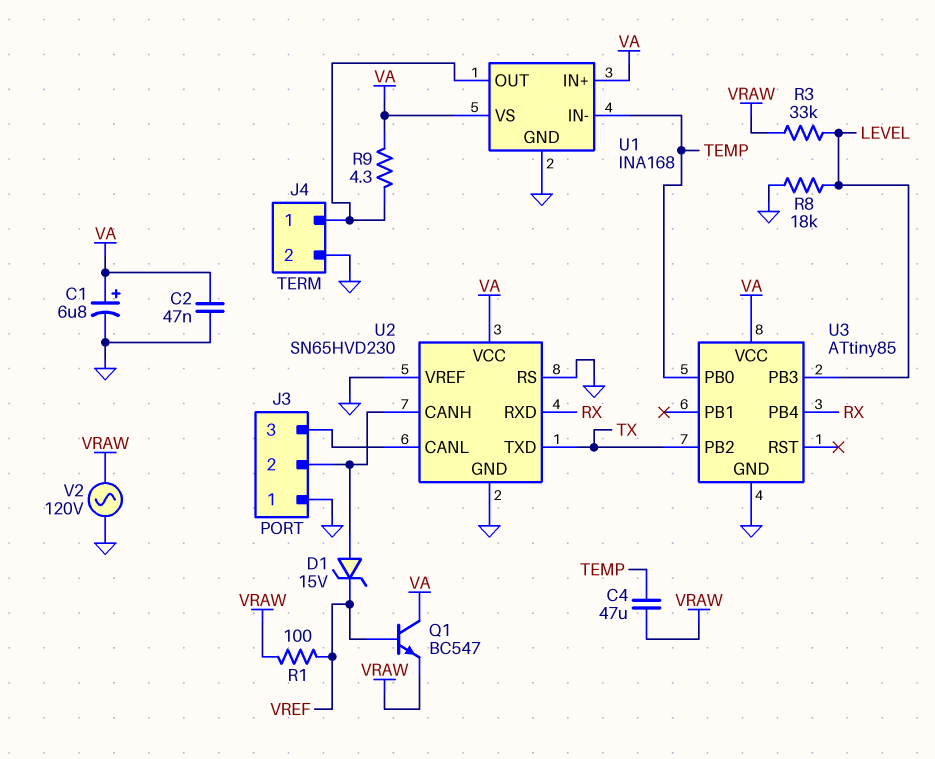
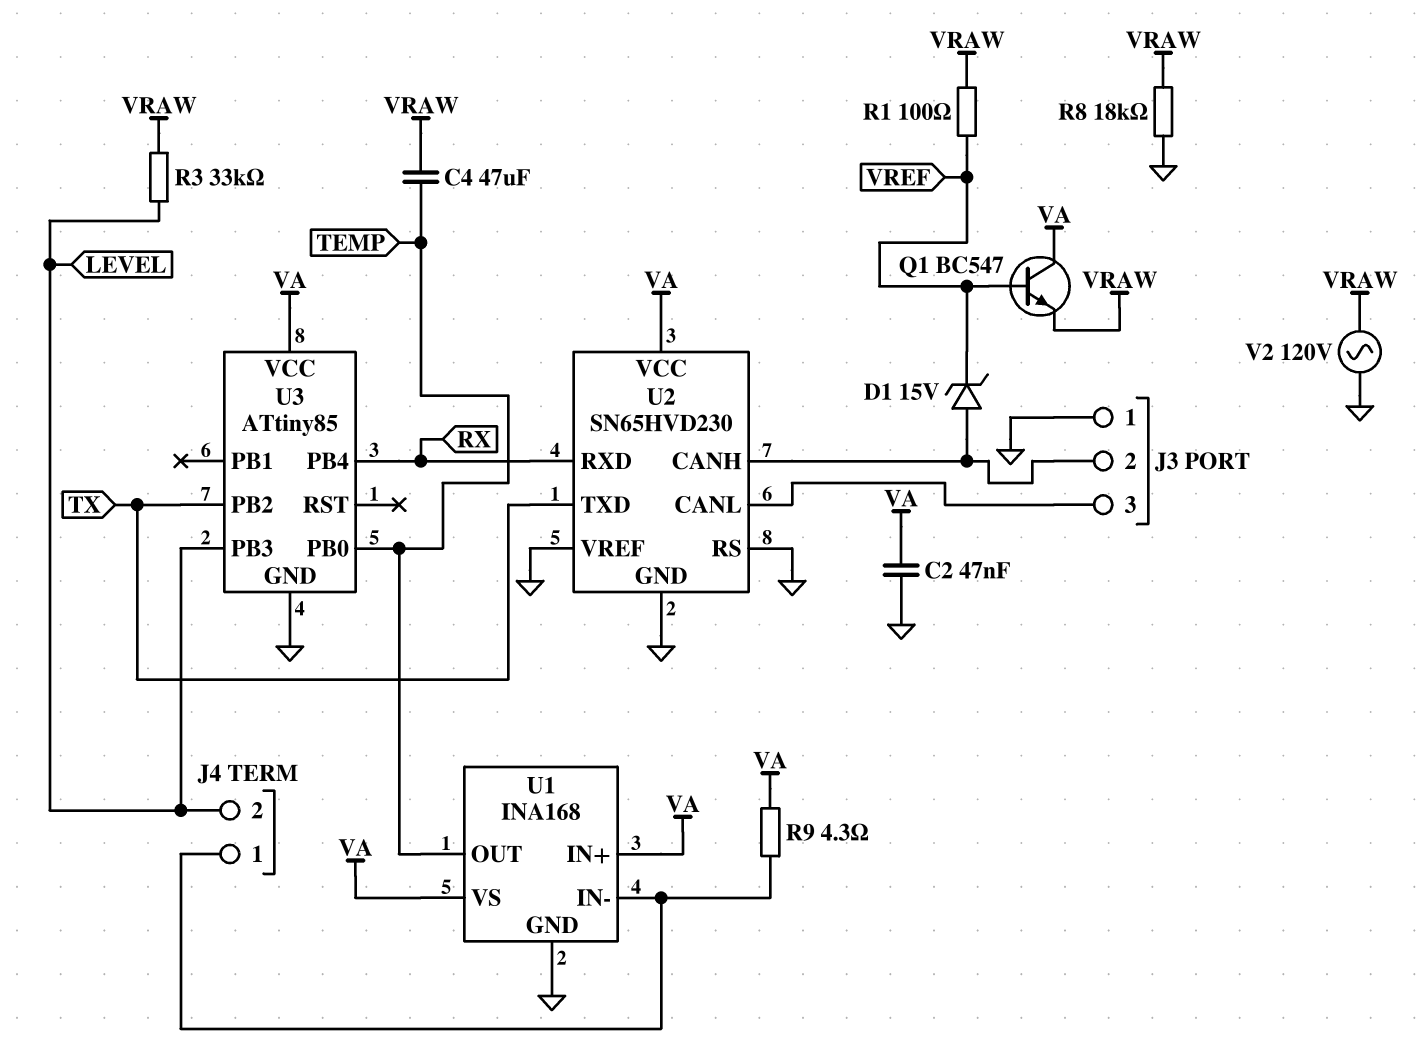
C1: 6.8uF (plus VA, minus GND) -> none
J4 pin 2: GND -> LEVEL
R8: 18k (GND, LEVEL) -> 18k (GND, VRAW)
U1 pin IN-: TEMP -> J4/1
U1 pin OUT: J4/1 -> TEMP

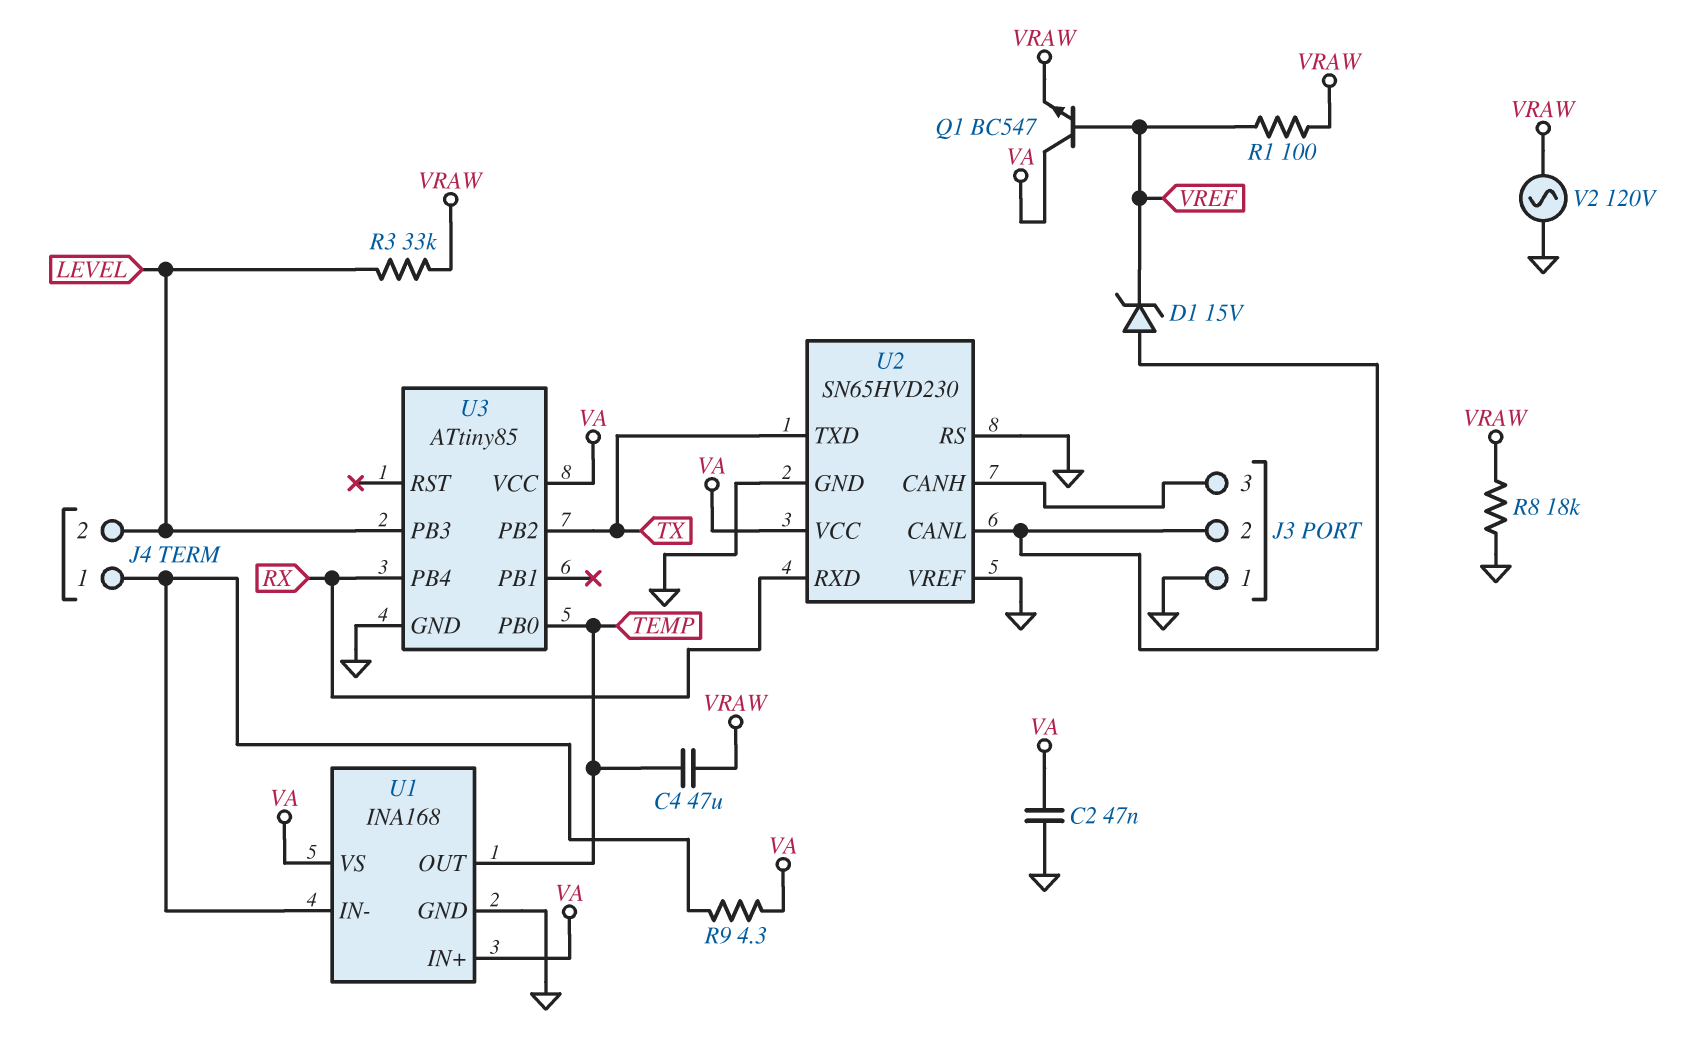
U2 pin CANH: J3/2 -> J3/3
U2 pin CANL: J3/3 -> J3/2

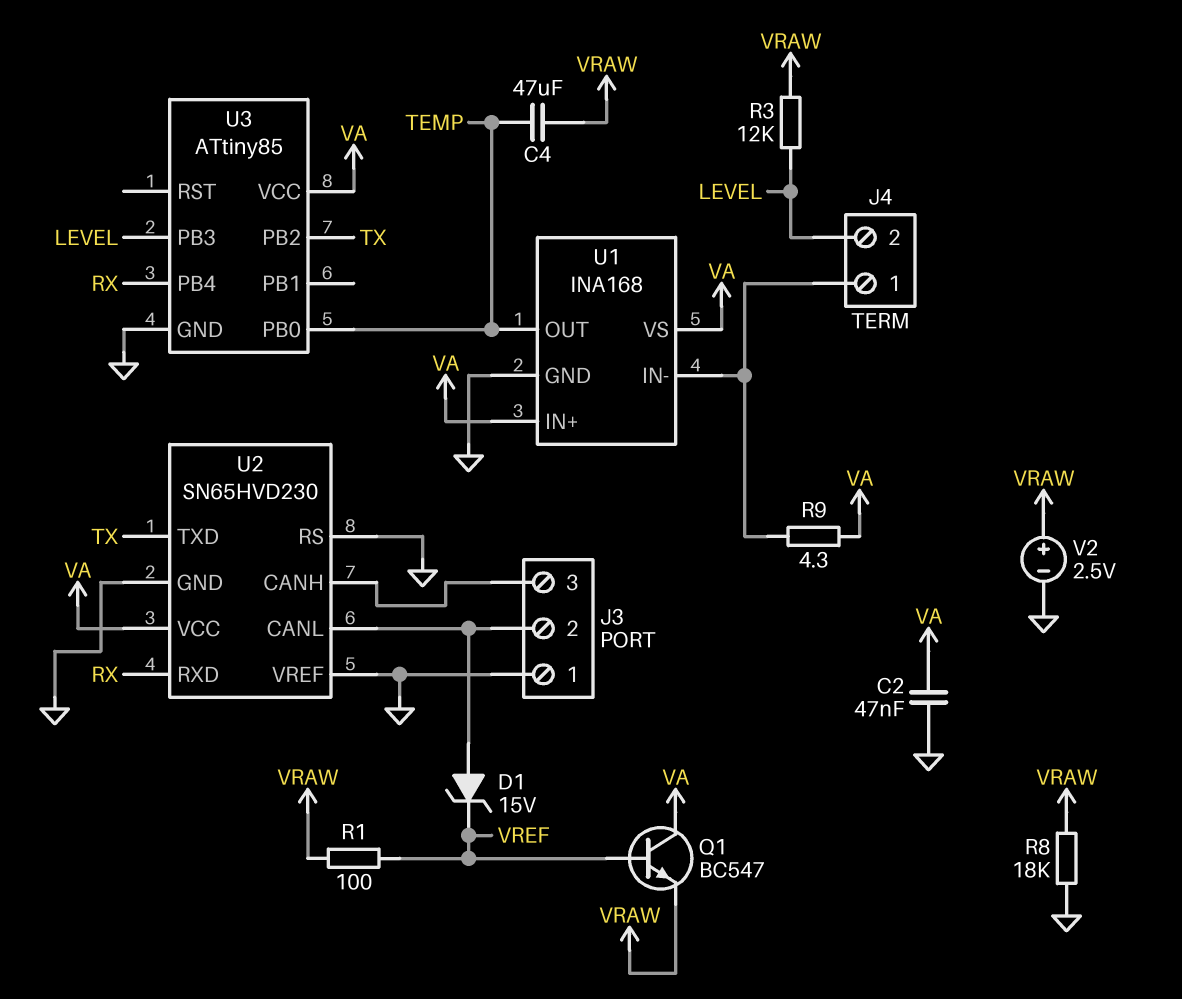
R3: 33k (LEVEL, VRAW) -> 12k (LEVEL, VRAW)
V2: AC 120V (GND, VRAW) -> 2.5V (plus VRAW, minus GND)

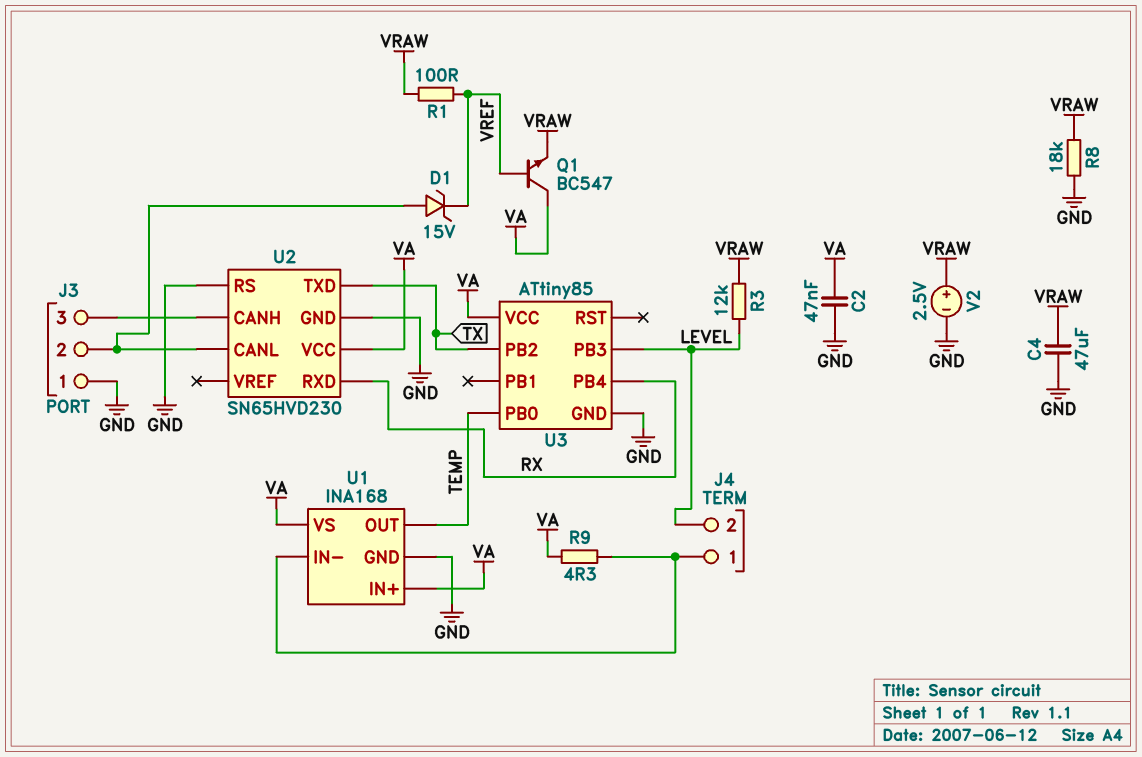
C4: 47uF (TEMP, VRAW) -> 47uF (GND, VRAW)
U2 pin VREF: GND -> none

